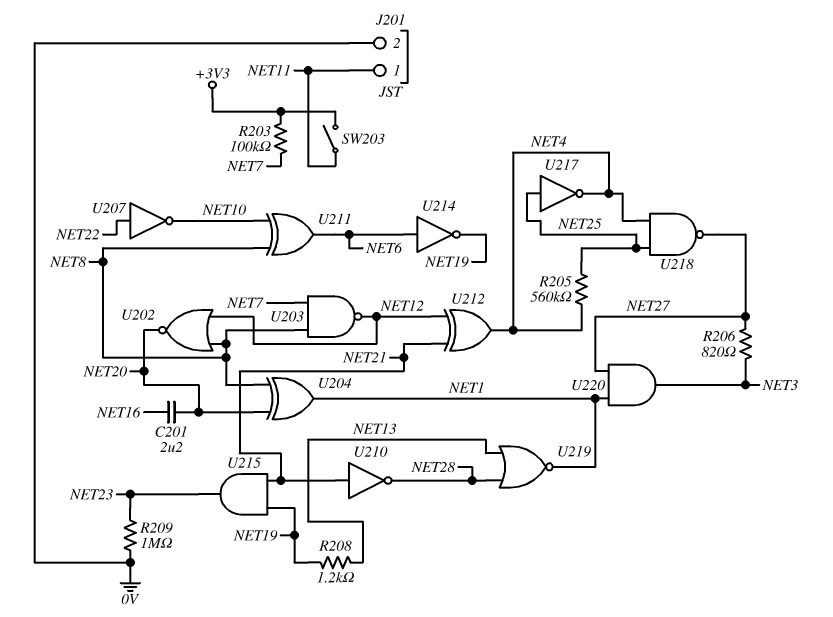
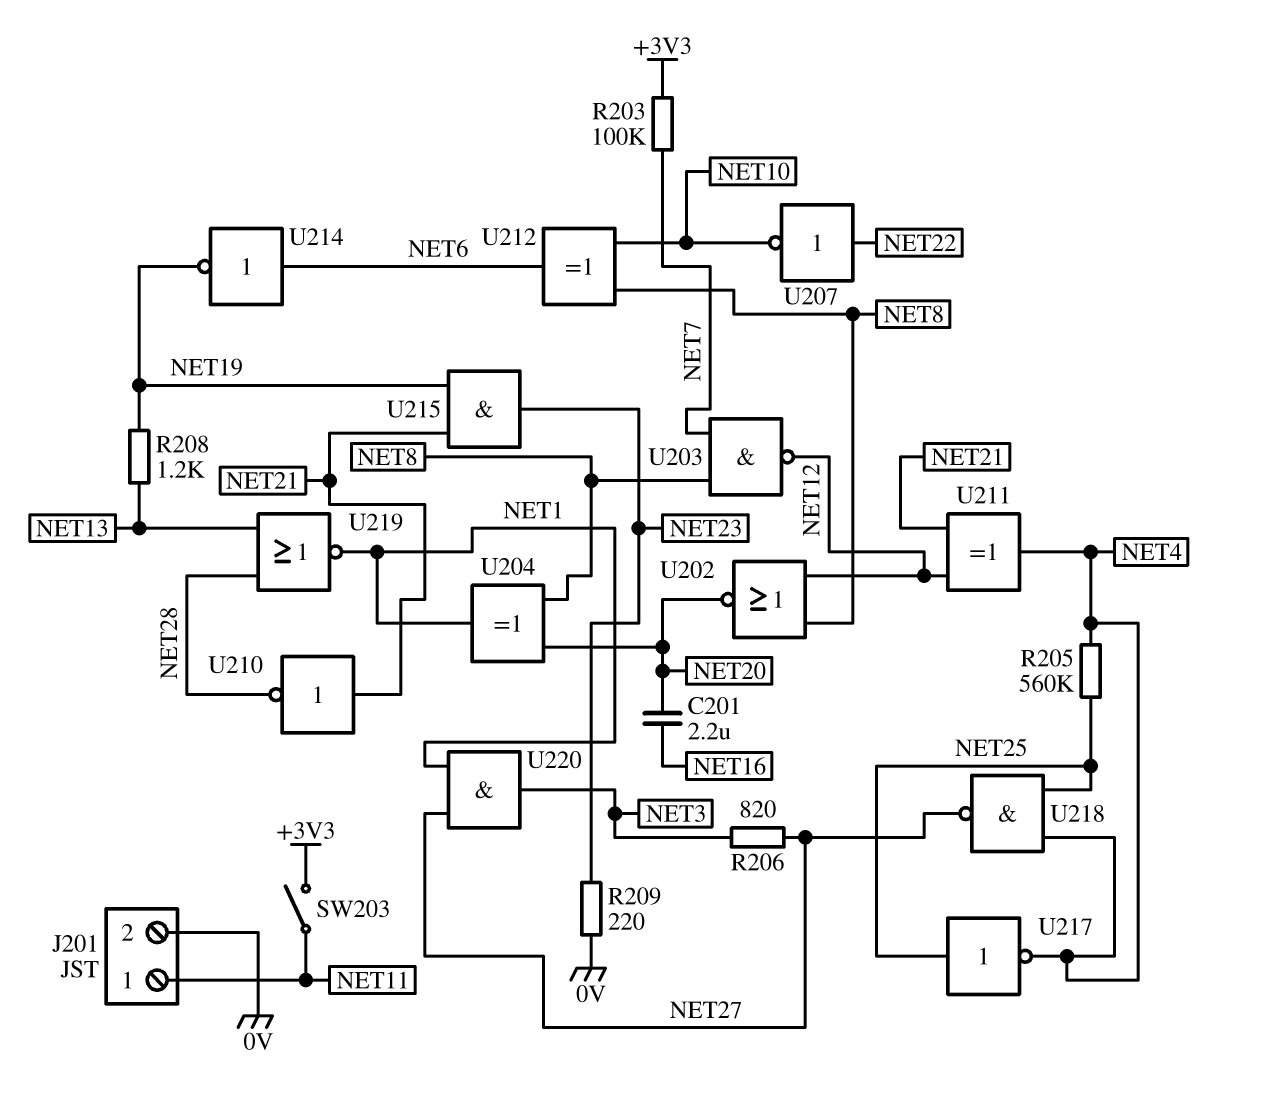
R209: 1M (0V, NET23) -> 220 (0V, NET23)
U211: XOR (in NET8, in NET10, out NET6) -> XOR (in NET12, in NET21, out NET4)
U212: XOR (in NET12, in NET21, out NET4) -> XOR (in NET8, in NET10, out NET6)

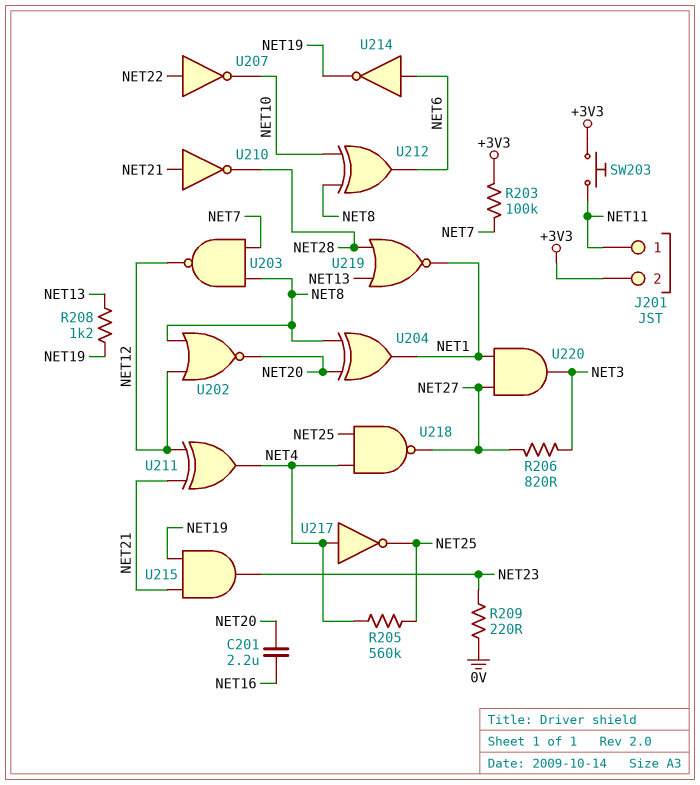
J201 pin 2: 0V -> +3V3
SW203: switch (+3V3, NET11) -> button (+3V3, NET11)
U217: NOT (in NET25, out NET4) -> NOT (in NET4, out NET25)

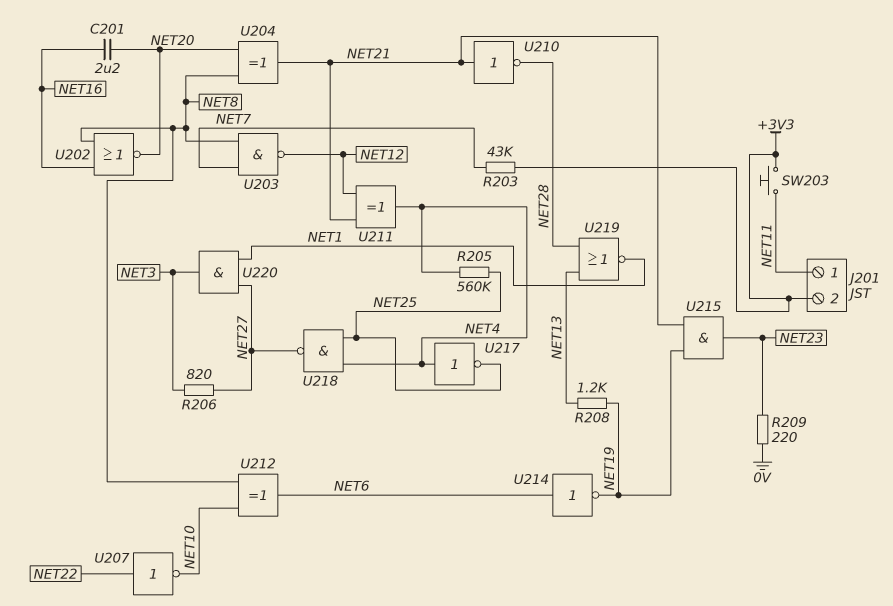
R203: 100k (+3V3, NET7) -> 43k (+3V3, NET7)
U202: NOR (in NET8, in NET12, out NET20) -> NOR (in NET8, in NET16, out NET20)
U204: XOR (in NET8, in NET20, out NET1) -> XOR (in NET8, in NET20, out NET21)

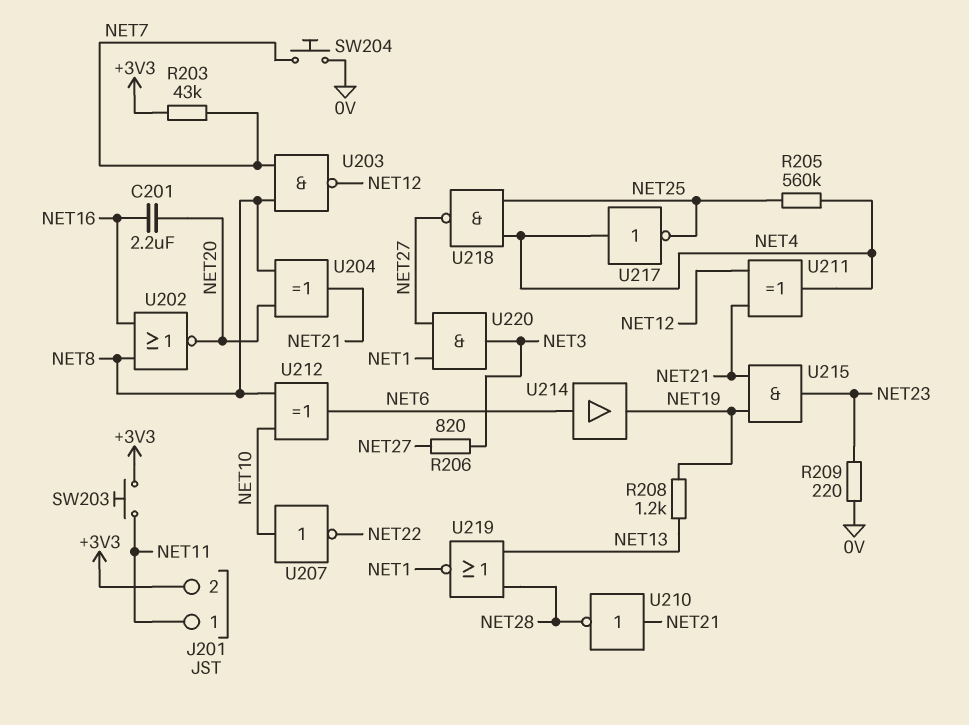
SW204: none -> button (0V, NET7)
U207: NOT (in NET22, out NET10) -> NOT (in NET10, out NET22)
U214: NOT (in NET6, out NET19) -> buffer (in NET6, out NET19)

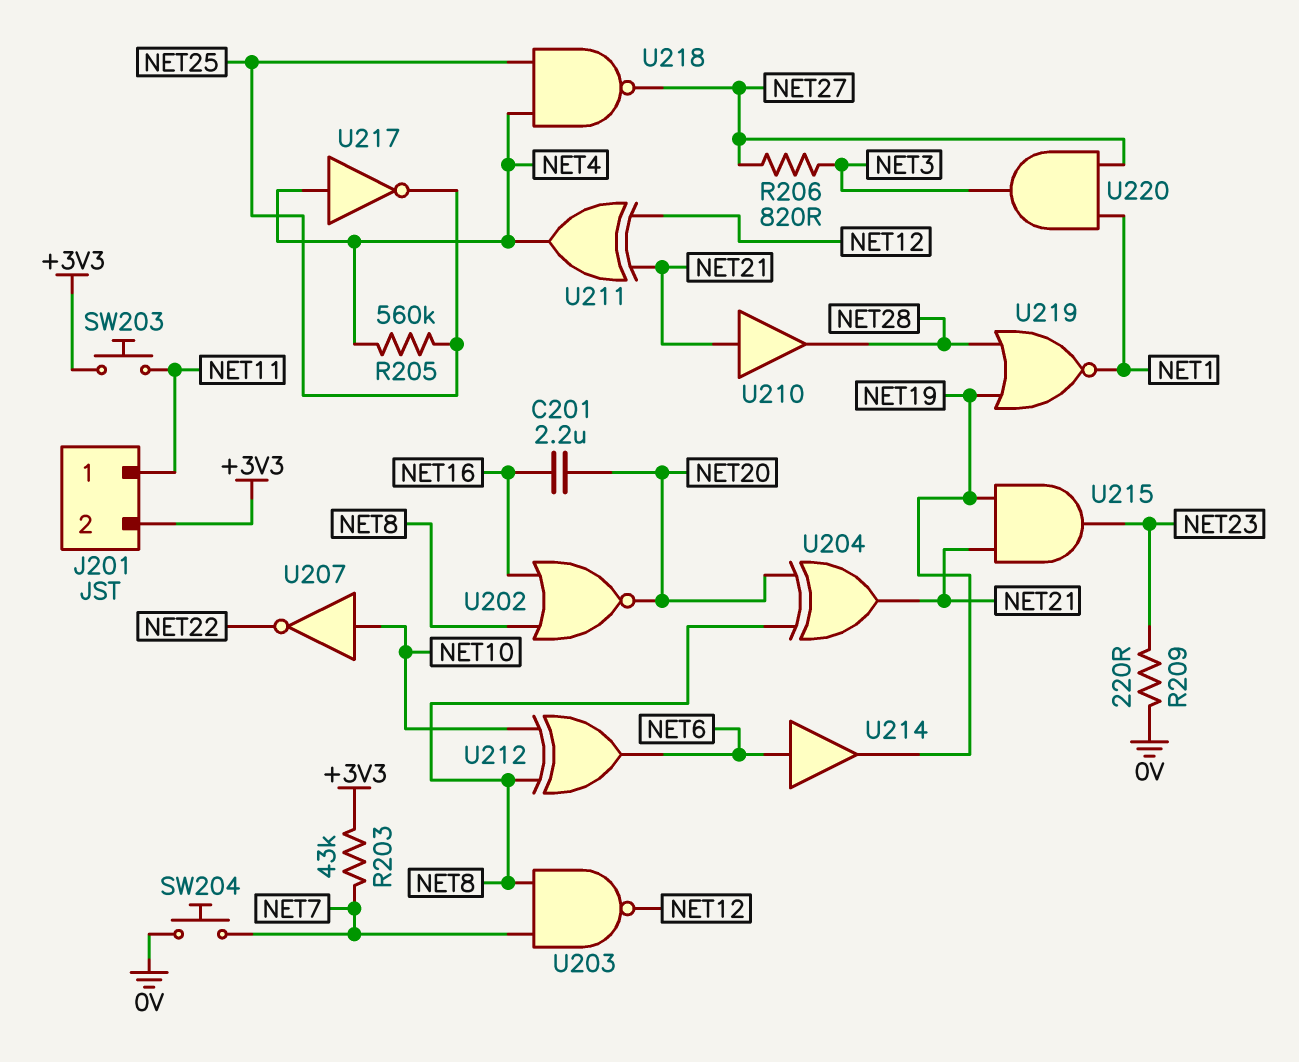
R208: 1.2k (NET13, NET19) -> none
U210: NOT (in NET21, out NET28) -> buffer (in NET21, out NET28)
U219: NOR (in NET13, in NET28, out NET1) -> NOR (in NET19, in NET28, out NET1)

